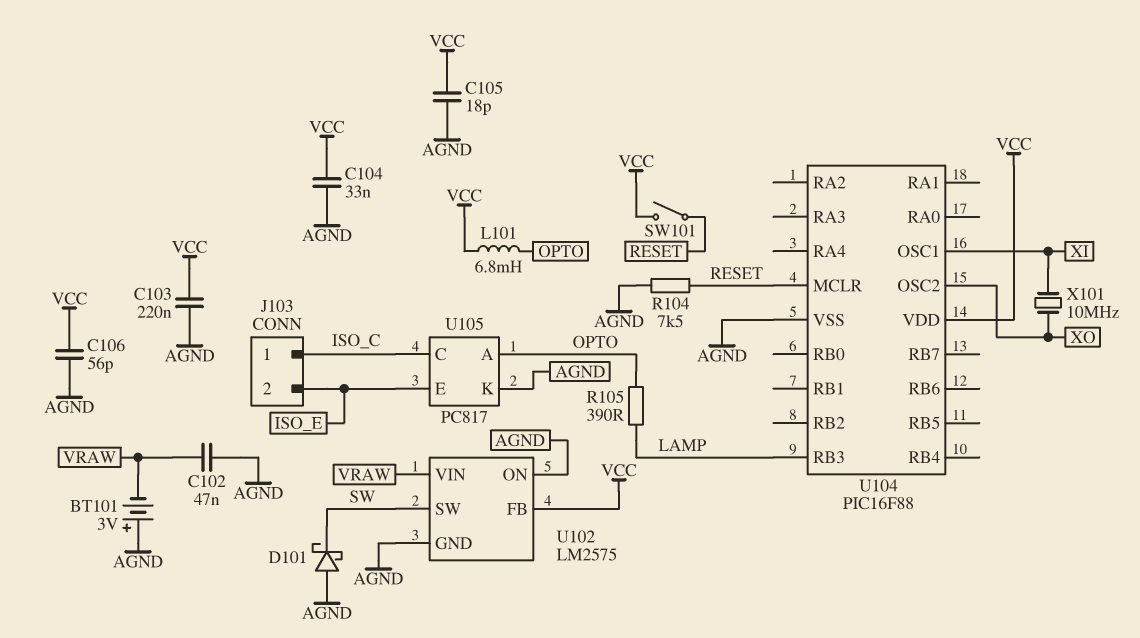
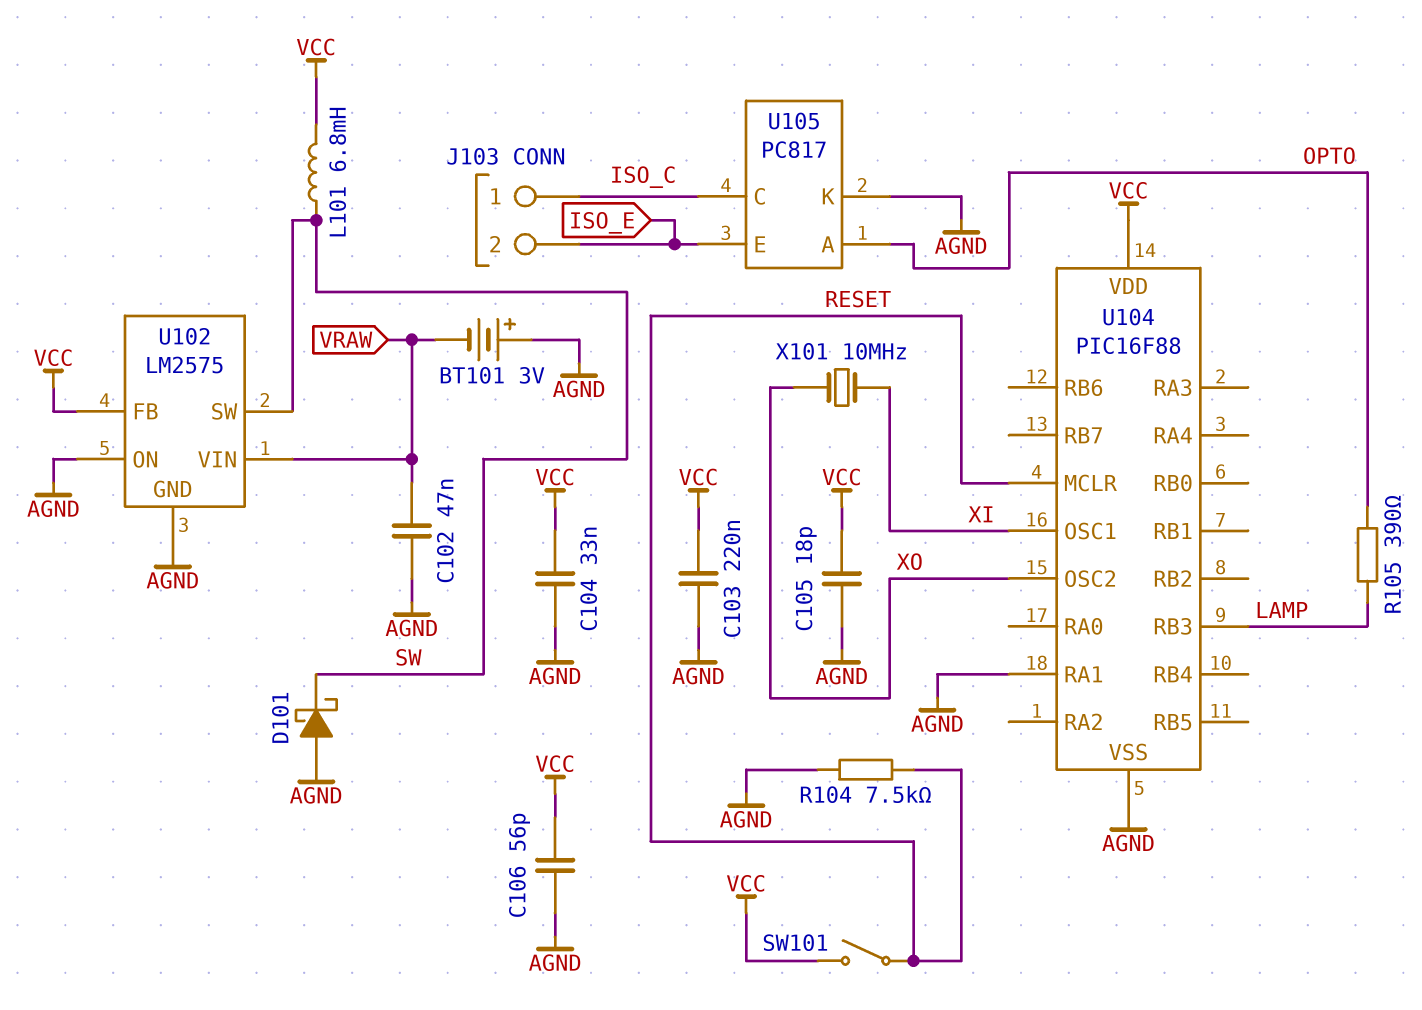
L101: 6.8mH (OPTO, VCC) -> 6.8mH (SW, VCC)
U104 pin RA1: none -> AGND

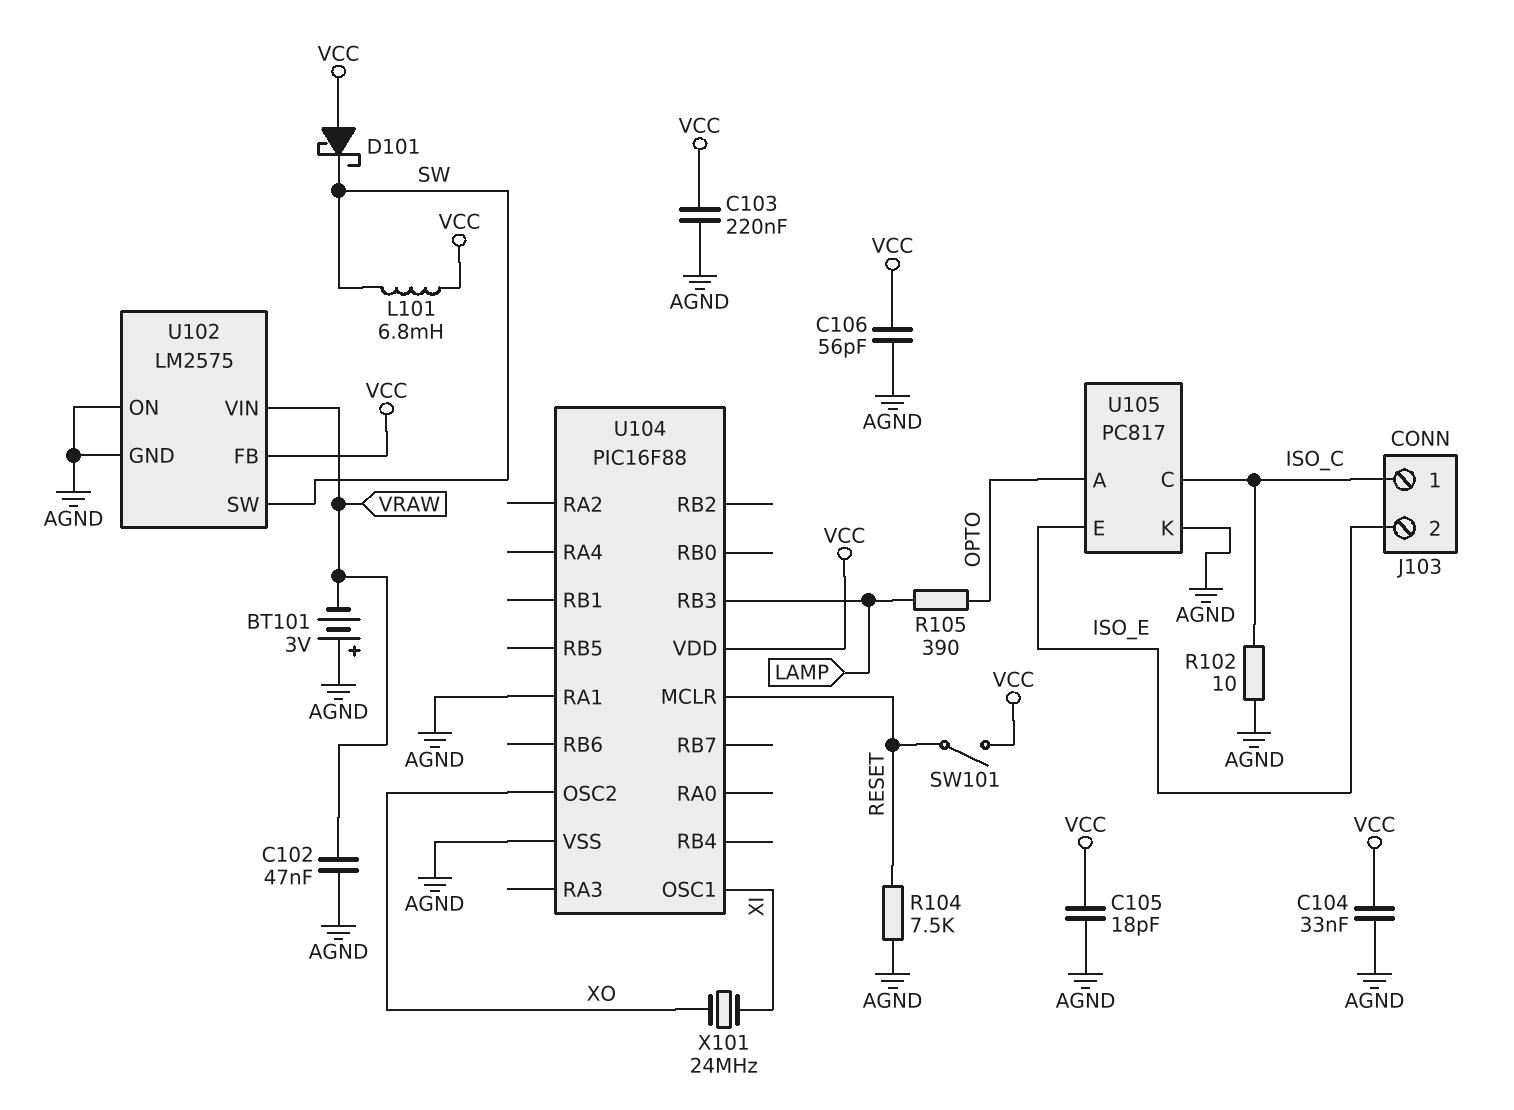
D101: schottky (A AGND, K SW) -> schottky (A VCC, K SW)
R102: none -> 10 (AGND, ISO_C)
X101: 10MHz (XI, XO) -> 24MHz (XI, XO)

